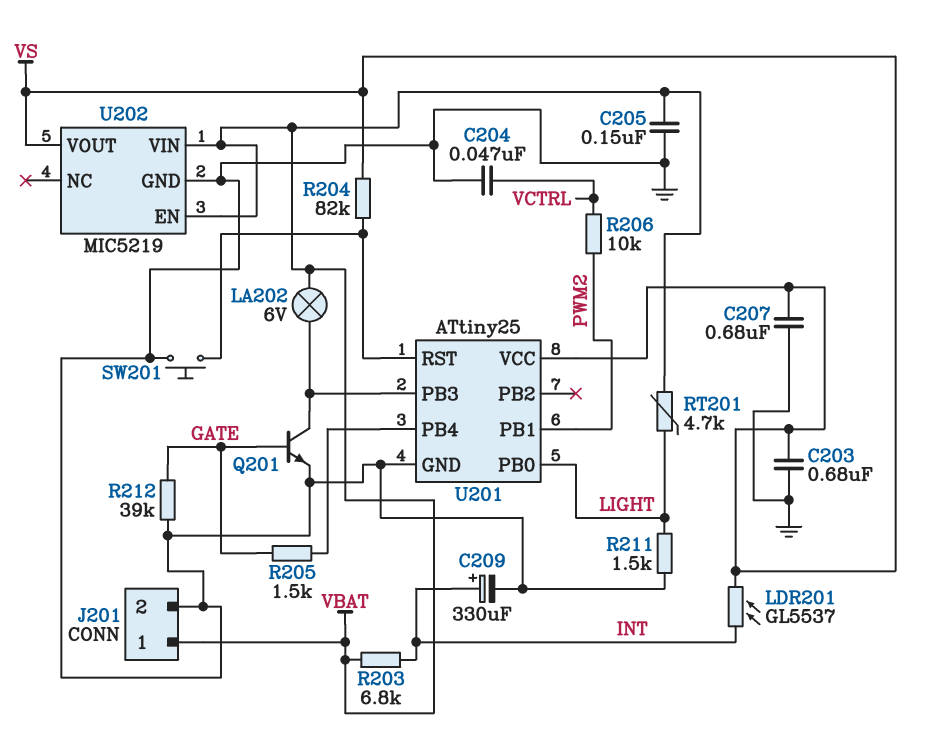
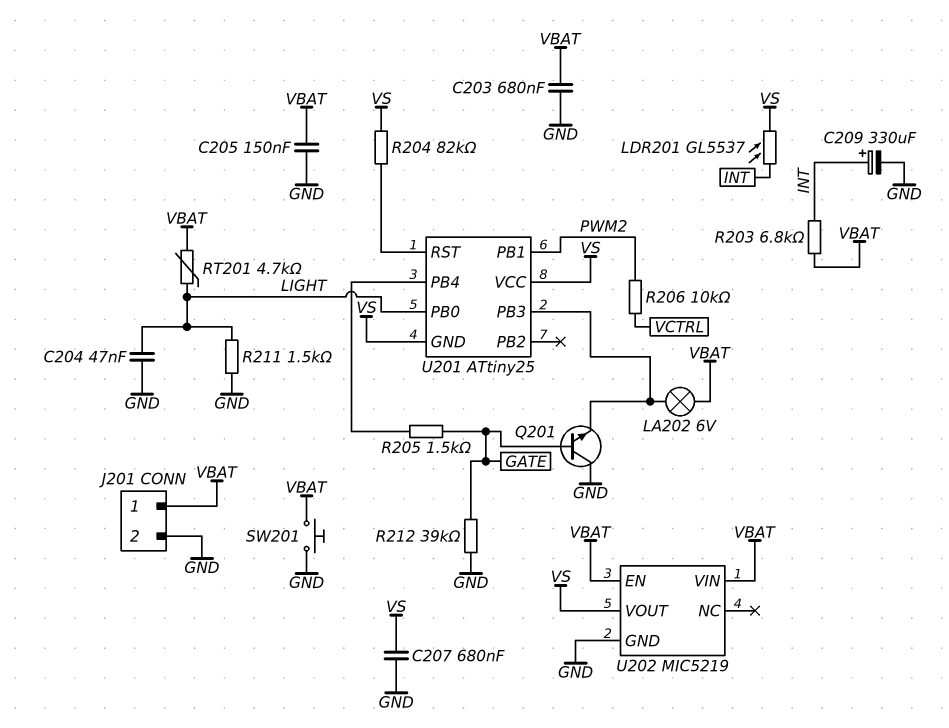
C203: 680nF (GND, VS) -> 680nF (GND, VBAT)
C204: 47nF (GND, VCTRL) -> 47nF (GND, LIGHT)
Q201: NPN (B GATE, C U201/PB3, E GND) -> NPN (B GATE, C GND, E U201/PB3)
SW201: button (GND, U201/RST) -> button (GND, VBAT)
U201 pin GND: GND -> VS

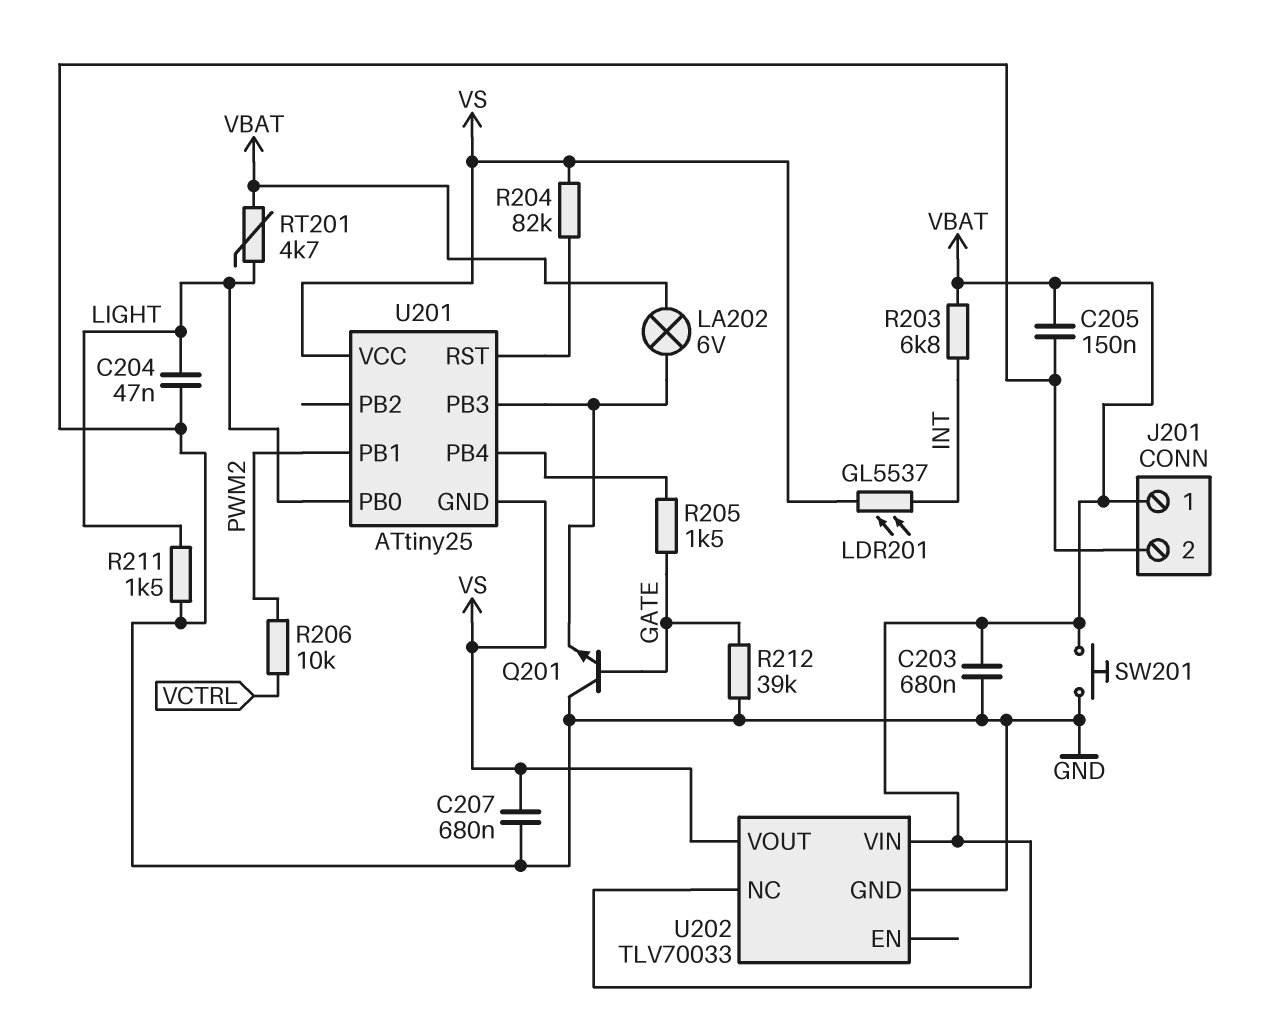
C209: 330uF (plus INT, minus GND) -> none
U202: MIC5219 -> TLV70033
U202 pin EN: VBAT -> none
U202 pin NC: none -> VBAT

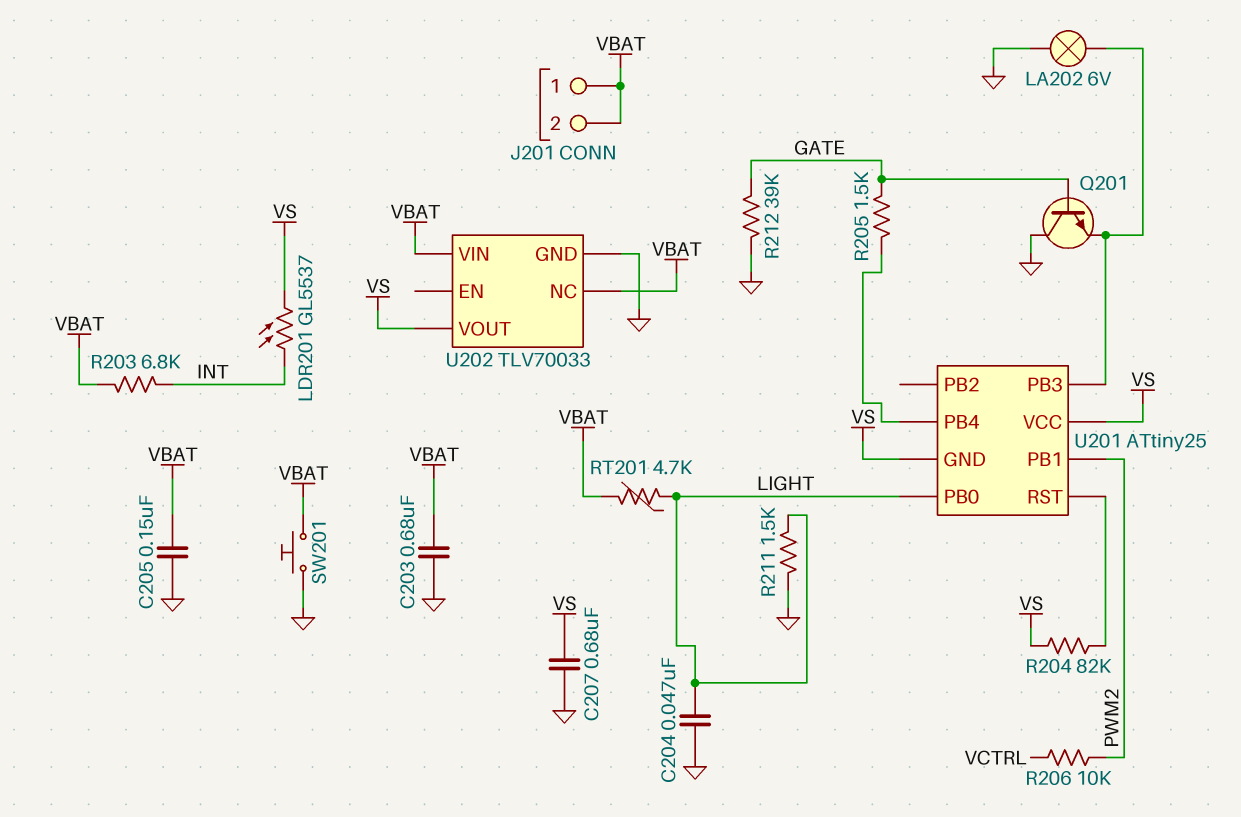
J201 pin 2: GND -> VBAT
LA202: lamp 6V (U201/PB3, VBAT) -> lamp 6V (GND, U201/PB3)

